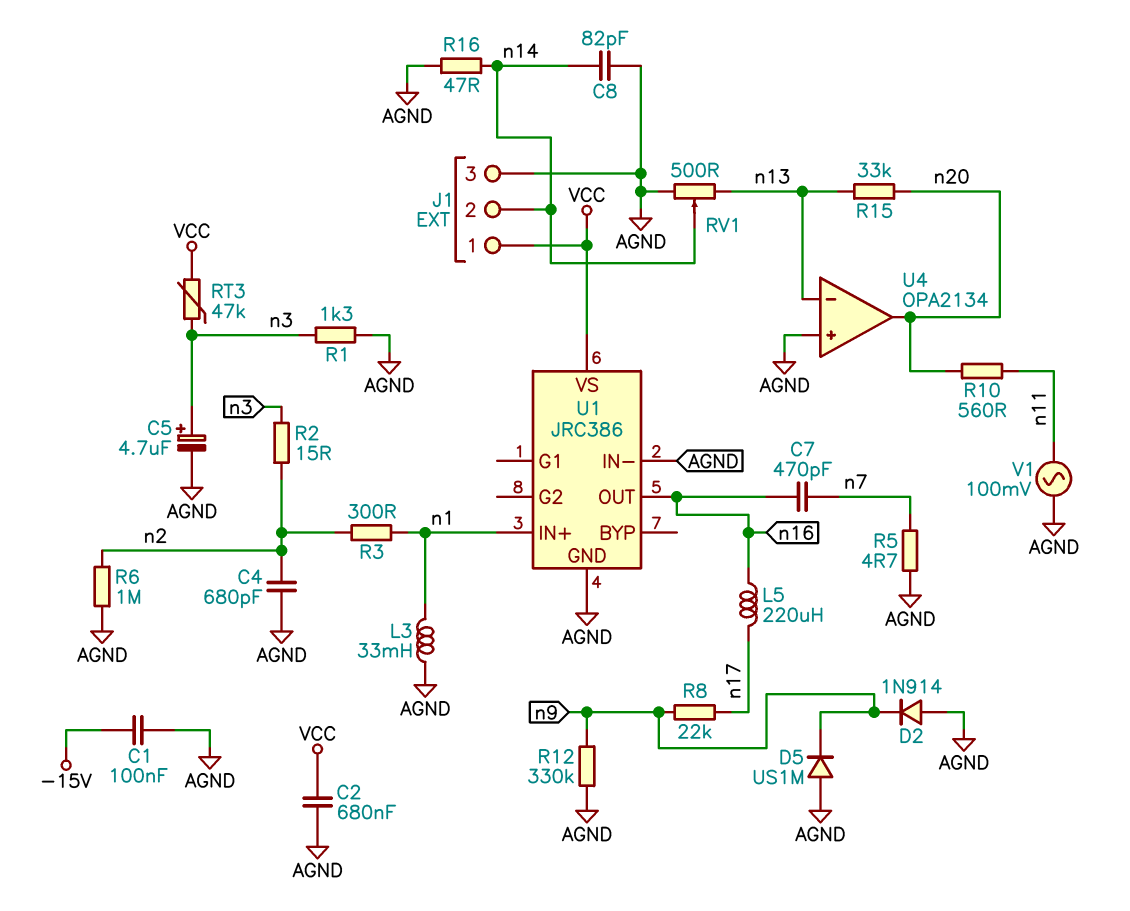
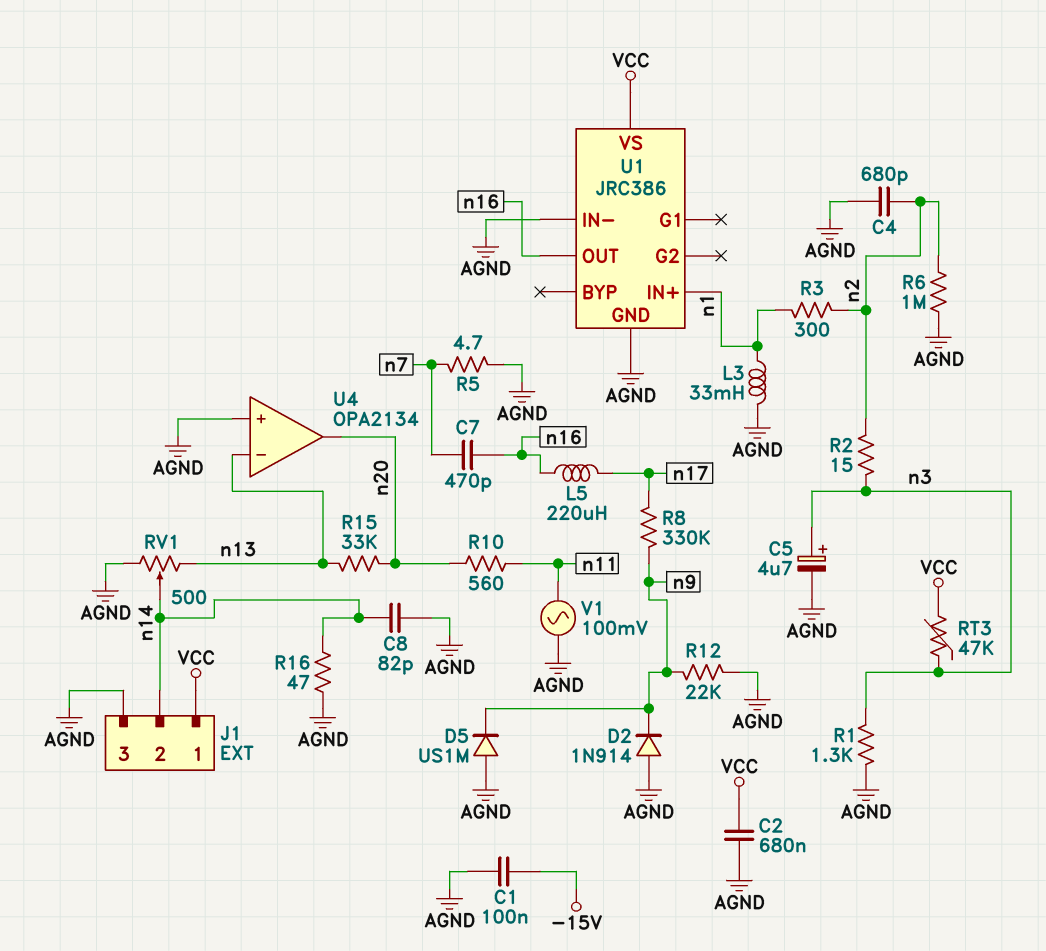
R8: 22k (n9, n17) -> 330k (n9, n17)
R12: 330k (AGND, n9) -> 22k (AGND, n9)

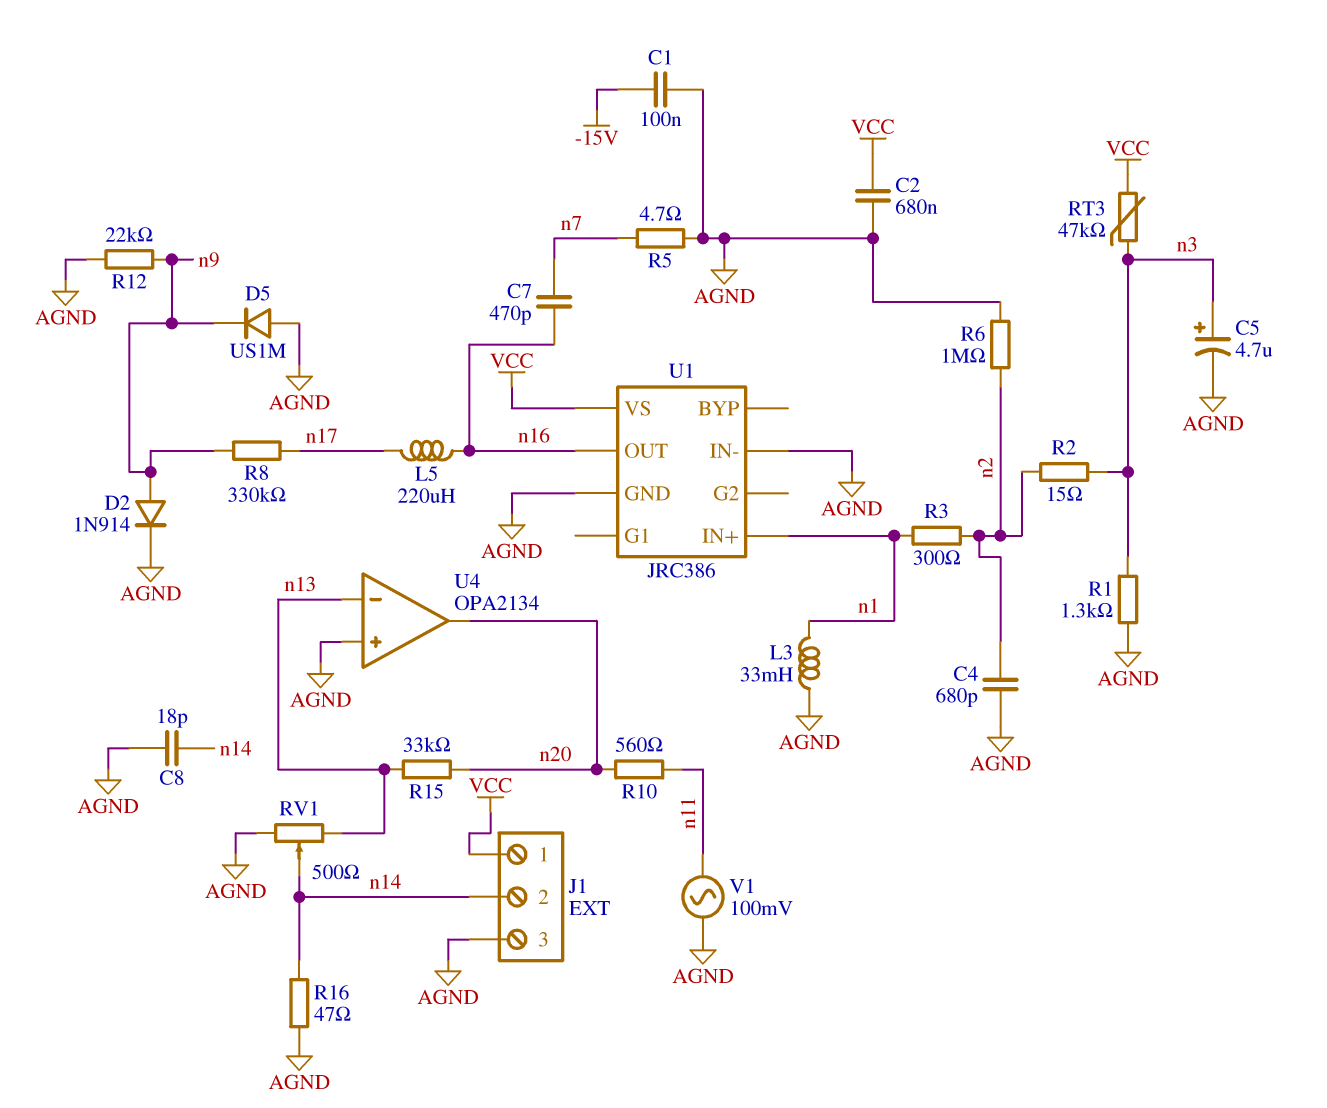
C8: 82pF (AGND, n14) -> 18pF (AGND, n14)
D2: diode 1N914 (A AGND, K n9) -> diode 1N914 (A n9, K AGND)

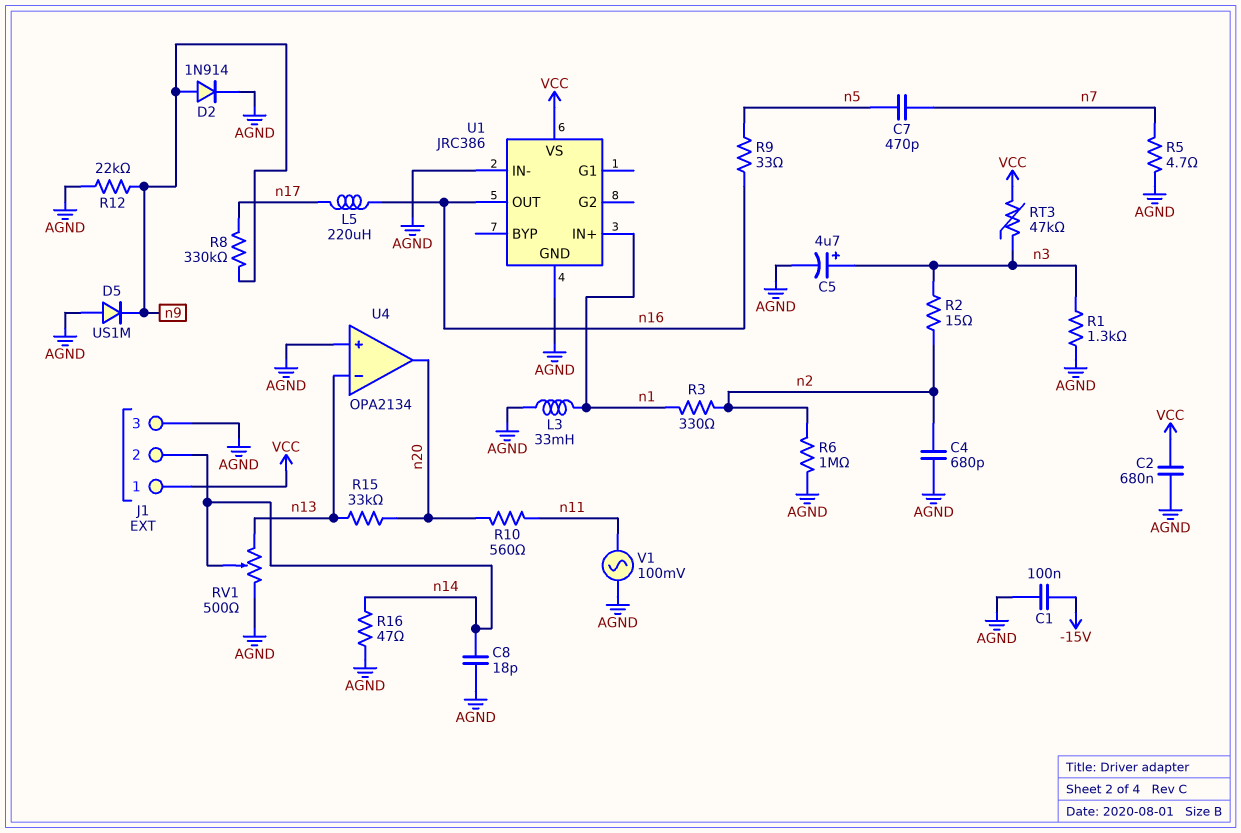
C7: 470pF (n7, n16) -> 470pF (n5, n7)
R3: 300 (n1, n2) -> 330 (n1, n2)
R9: none -> 33 (n5, n16)

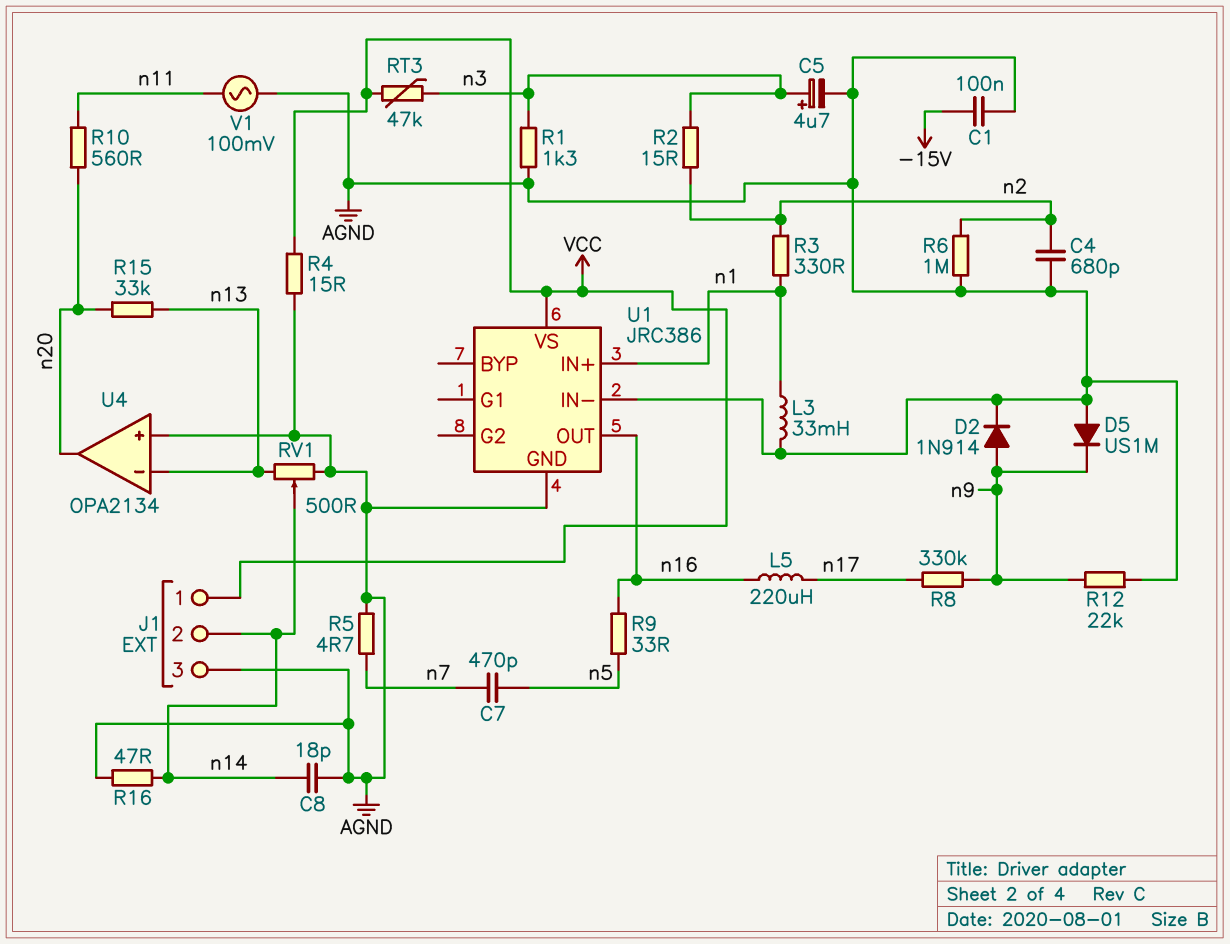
C2: 680nF (AGND, VCC) -> none
R4: none -> 15 (AGND, VCC)

